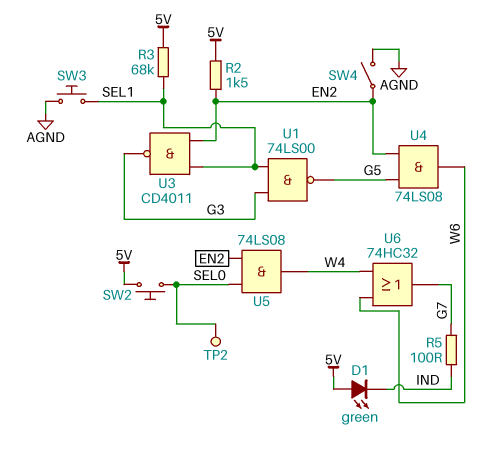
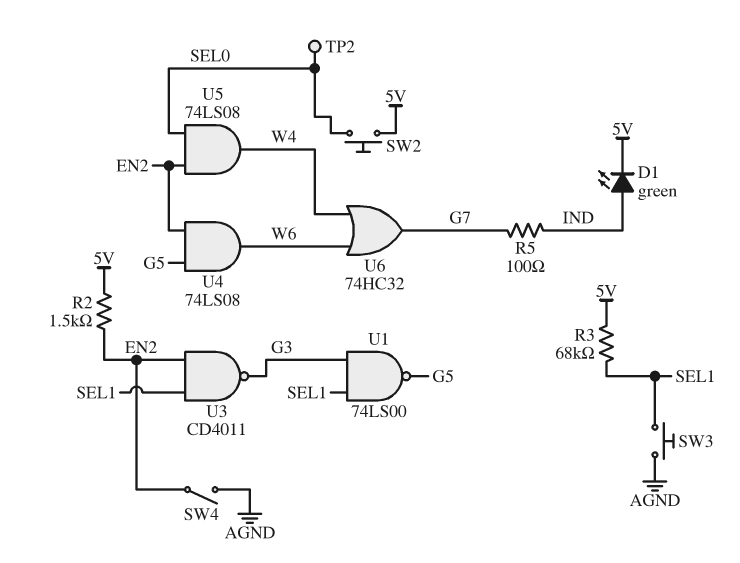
D1: LED green (A 5V, K IND) -> LED green (A IND, K 5V)

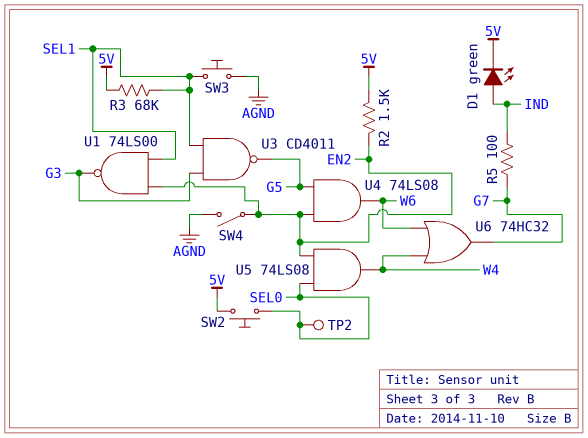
U1: NAND 74LS00 (in G3, in SEL1, out G5) -> NAND 74LS00 (in EN2, in SEL1, out G3)
U3: NAND CD4011 (in EN2, in SEL1, out G3) -> NAND CD4011 (in G3, in SEL1, out G5)

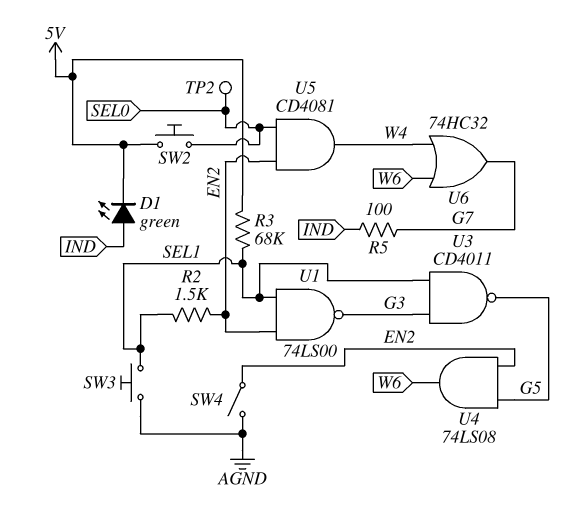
R2: 1.5k (5V, EN2) -> 1.5k (EN2, SEL1)
U5: AND 74LS08 (in EN2, in SEL0, out W4) -> AND CD4081 (in EN2, in SEL0, out W4)

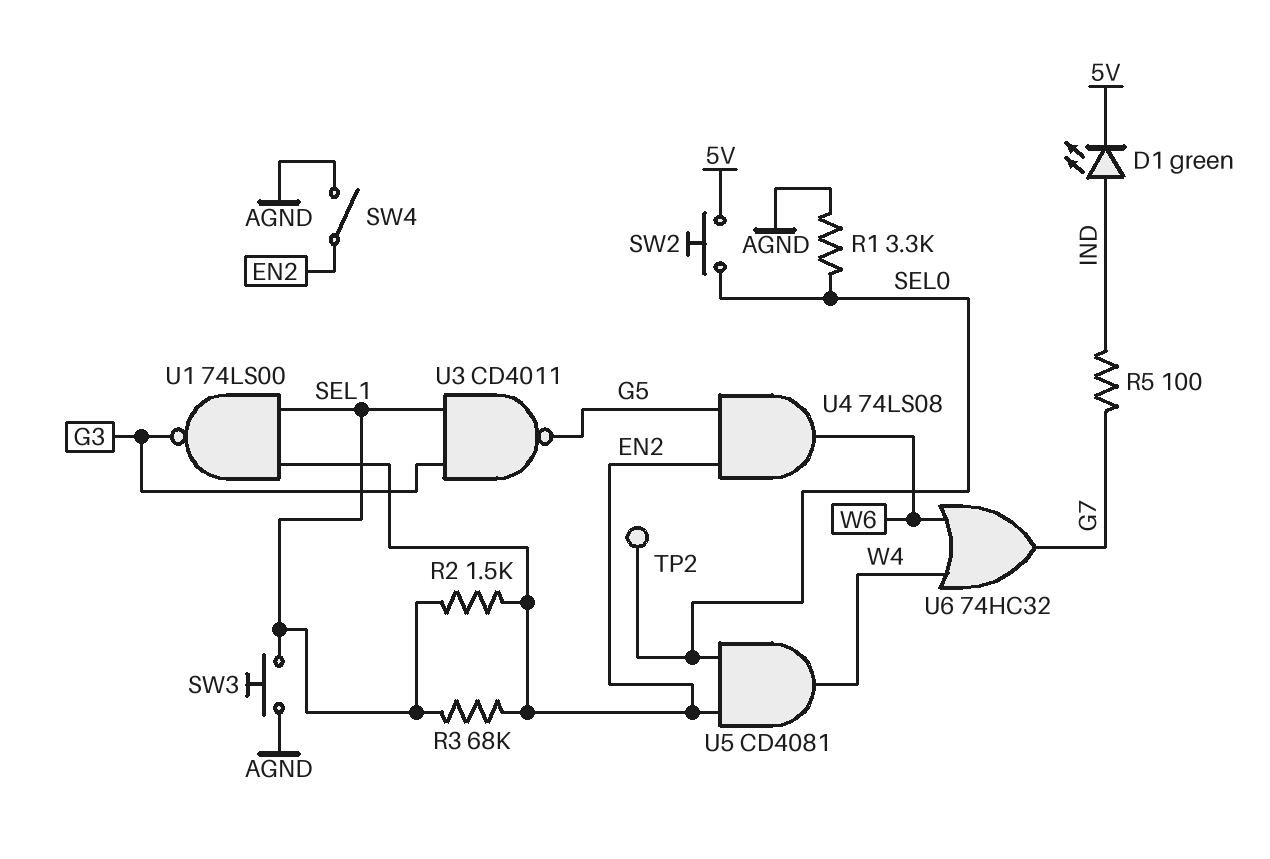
R1: none -> 3.3k (AGND, SEL0)
R3: 68k (5V, SEL1) -> 68k (EN2, SEL1)

